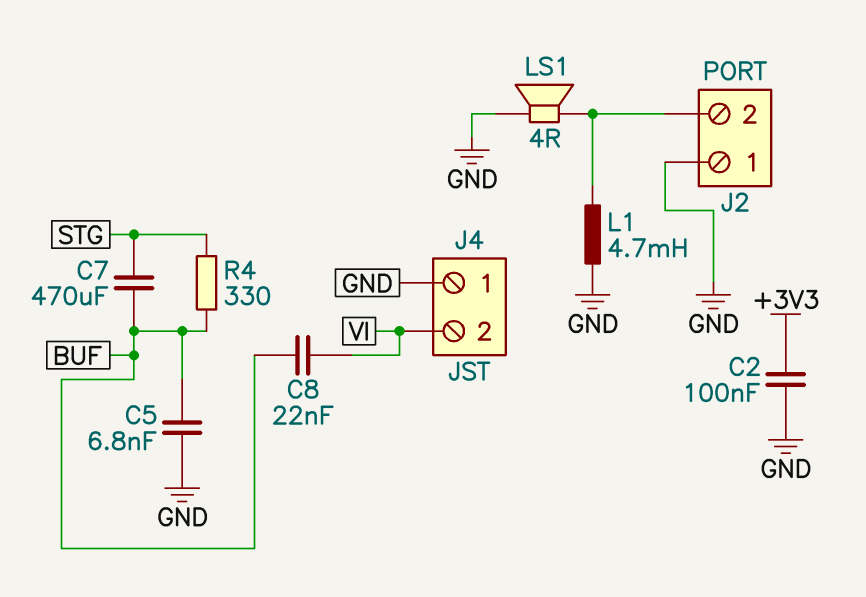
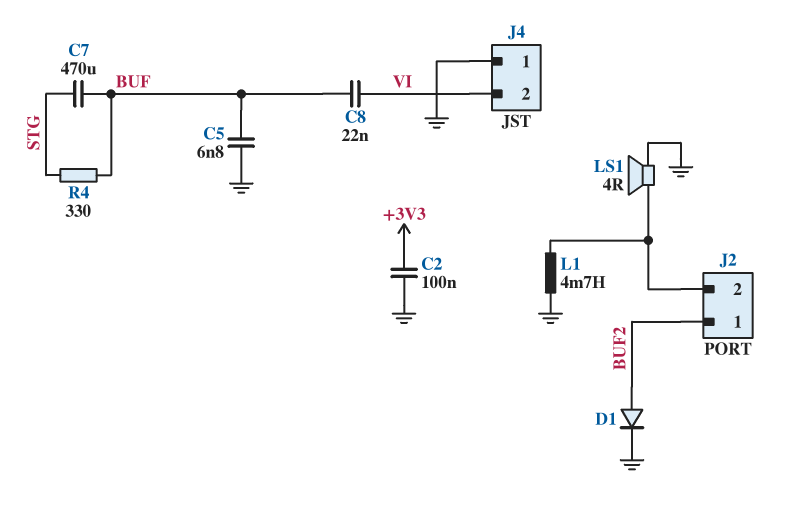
D1: none -> diode (A BUF2, K GND)
J2 pin 1: GND -> BUF2

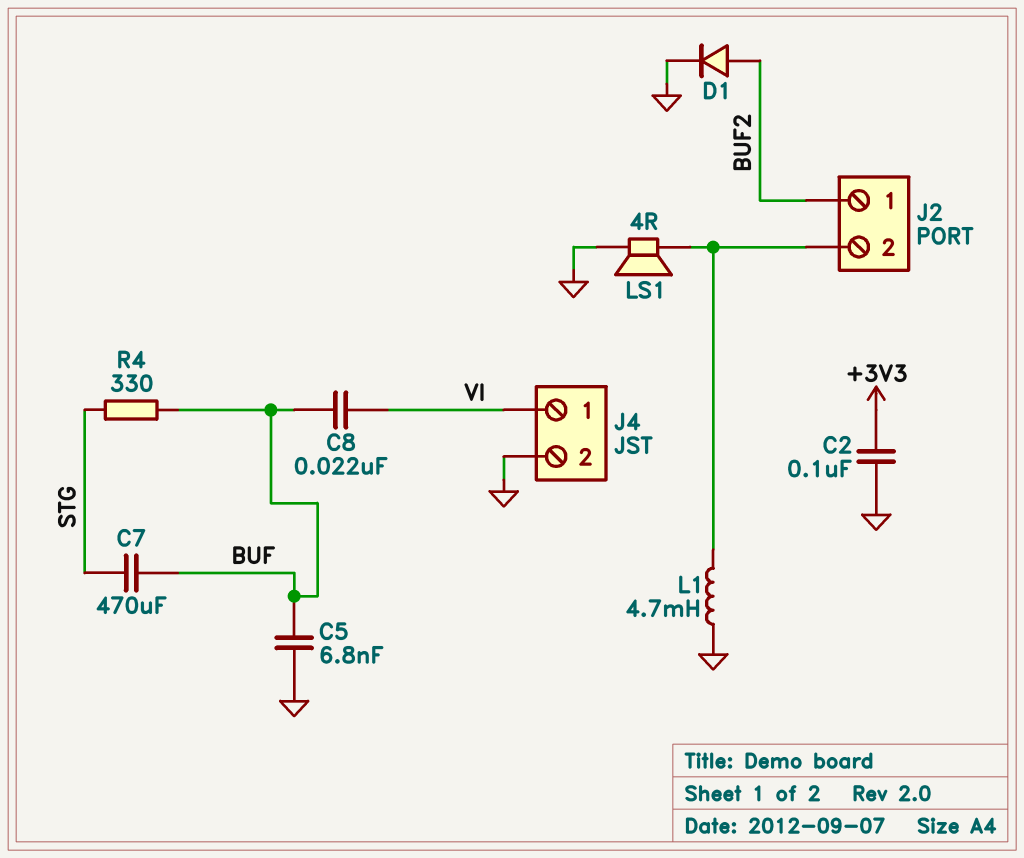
J4 pin 1: GND -> VI
J4 pin 2: VI -> GND

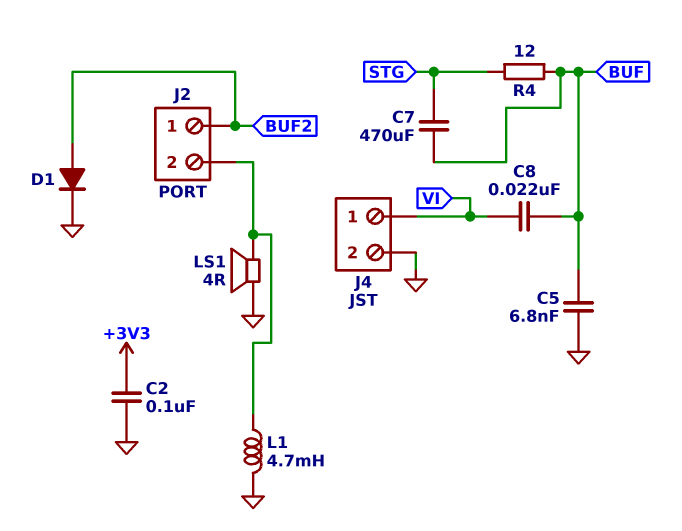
R4: 330 (BUF, STG) -> 12 (BUF, STG)

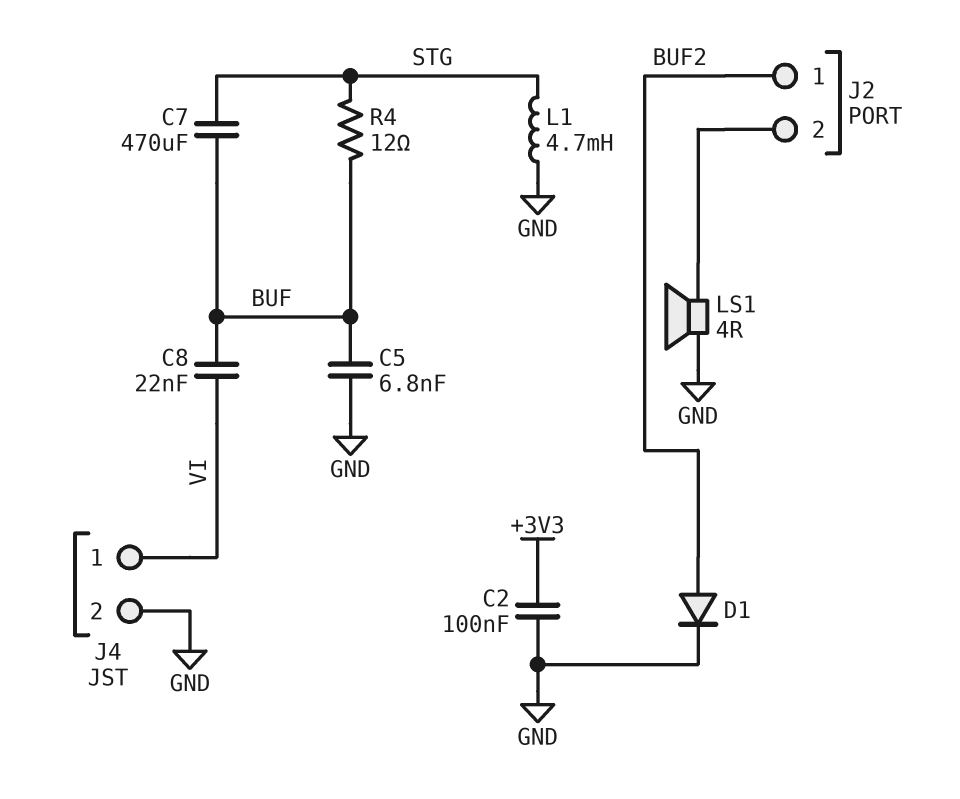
L1: 4.7mH (GND, J2/2) -> 4.7mH (GND, STG)

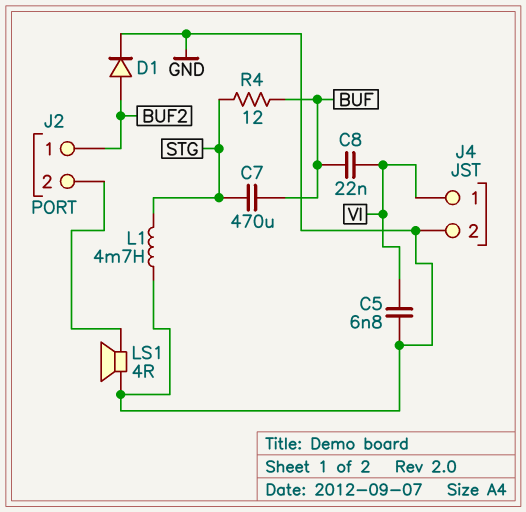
C2: 100nF (+3V3, GND) -> none
C5: 6.8nF (BUF, GND) -> 6.8nF (GND, VI)

